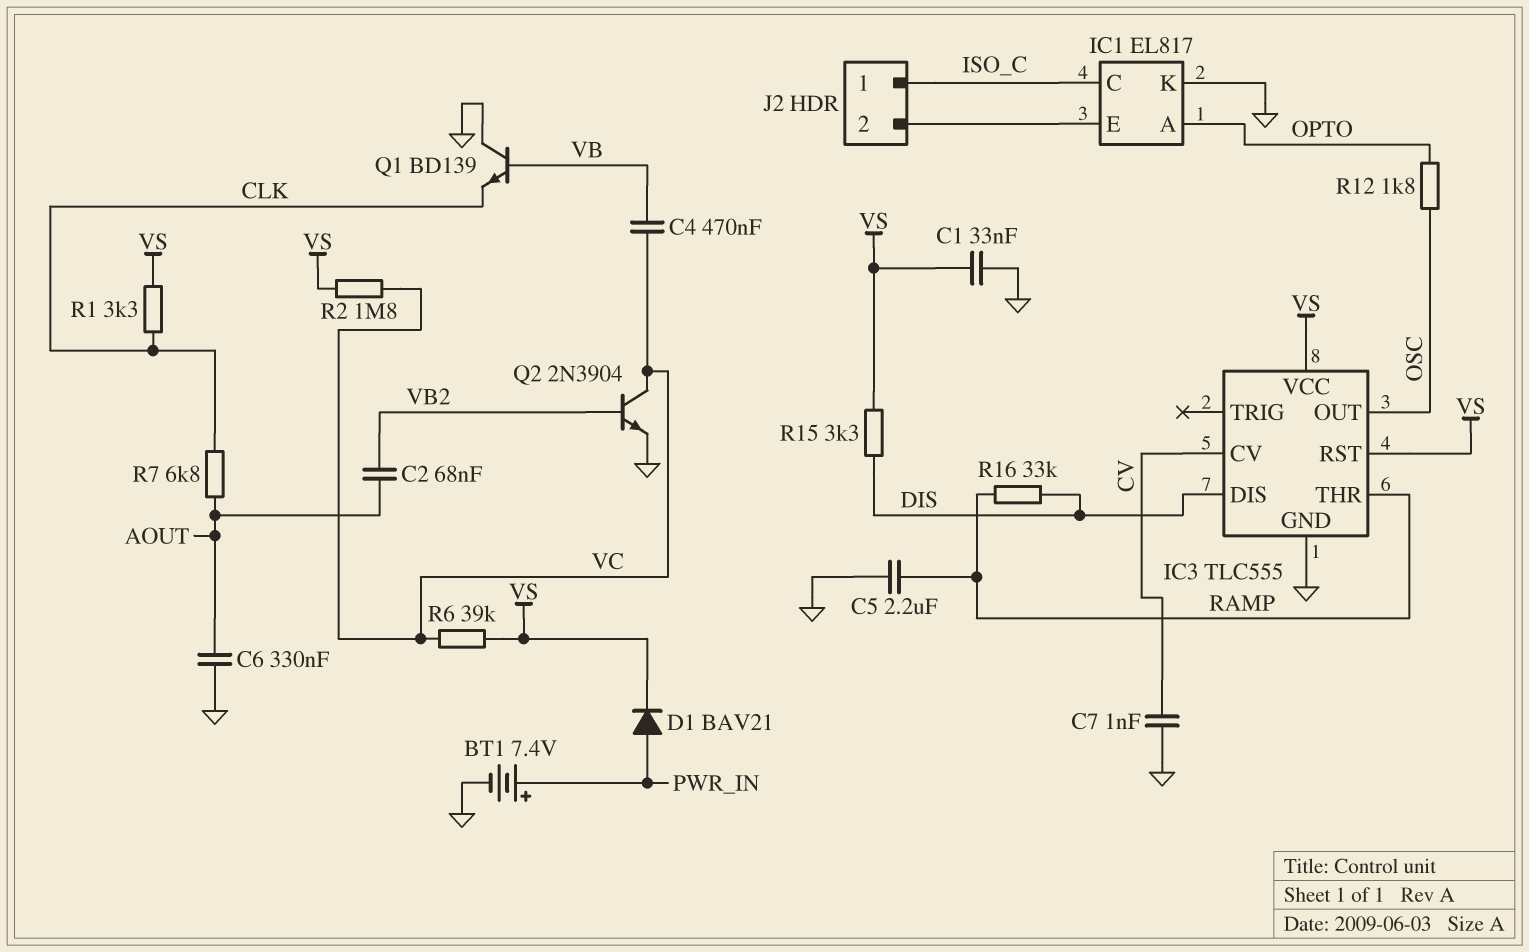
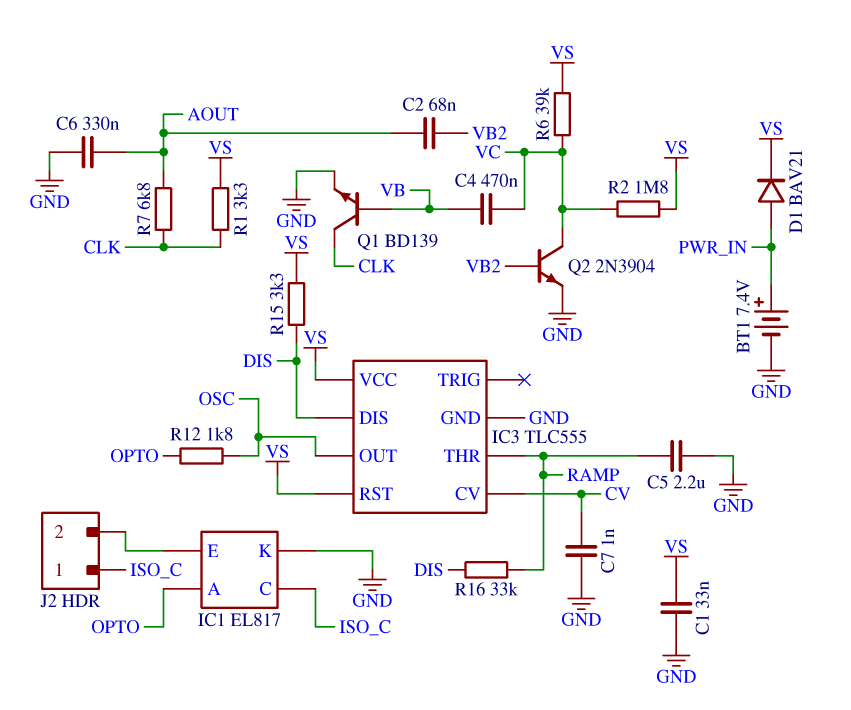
Q1: NPN BD139 (B VB, C GND, E CLK) -> NPN BD139 (B VB, C CLK, E GND)

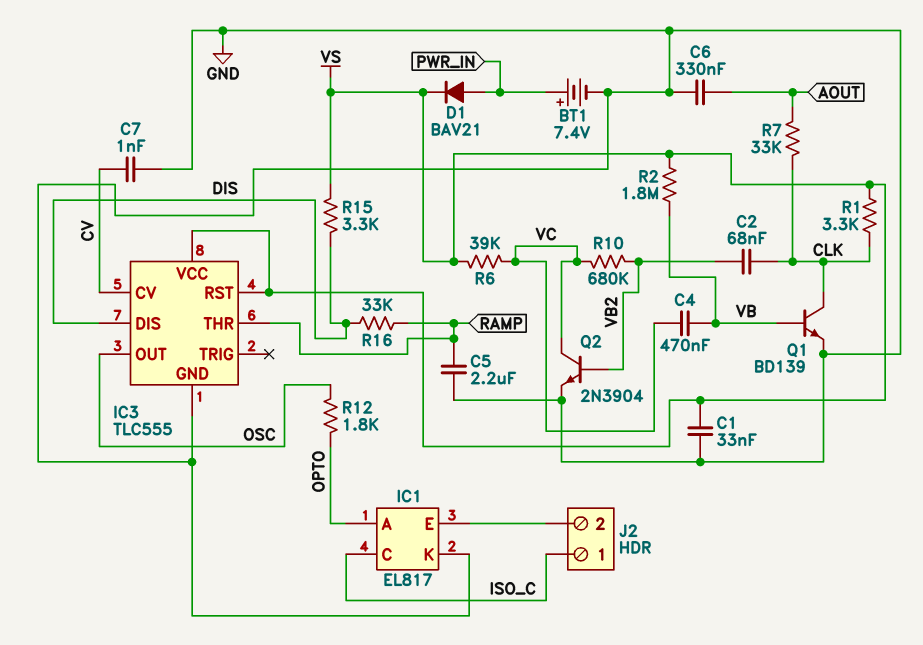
C2: 68nF (AOUT, VB2) -> 68nF (CLK, VB2)
R2: 1.8M (VC, VS) -> 1.8M (VB, VS)
R7: 6.8k (AOUT, CLK) -> 33k (AOUT, CLK)
R10: none -> 680k (VB2, VC)

